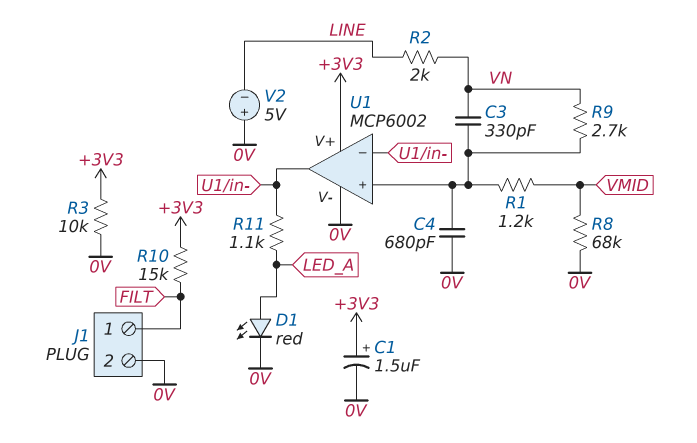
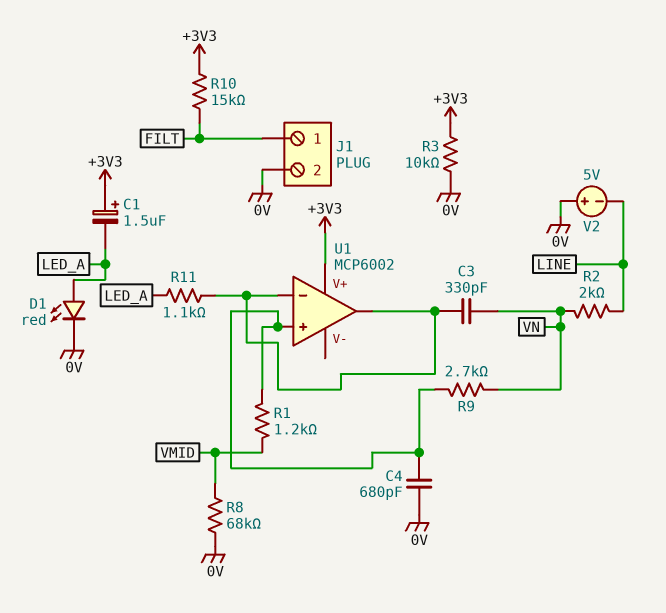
C1: 1.5uF (plus +3V3, minus 0V) -> 1.5uF (plus +3V3, minus LED_A)
C3: 330pF (U1/in+, VN) -> 330pF (U1/in-, VN)
U1 pin V-: 0V -> none

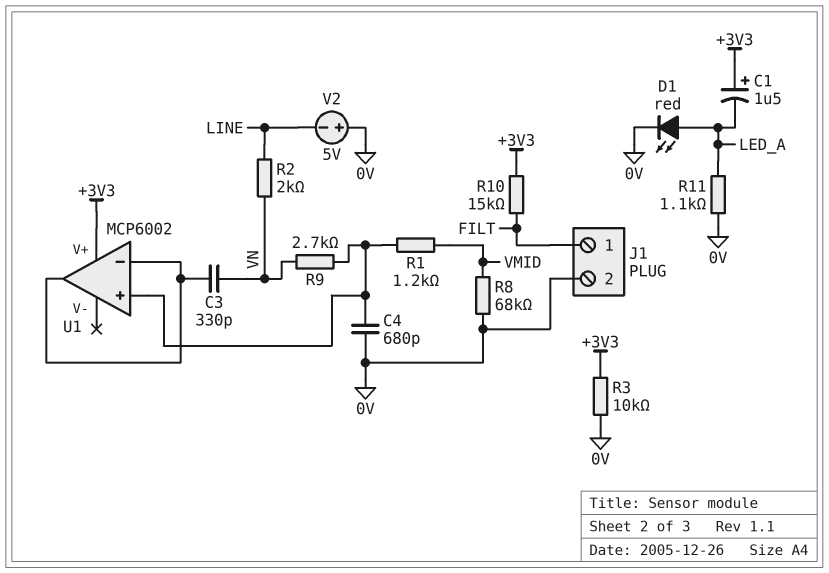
R11: 1.1k (LED_A, U1/in-) -> 1.1k (0V, LED_A)

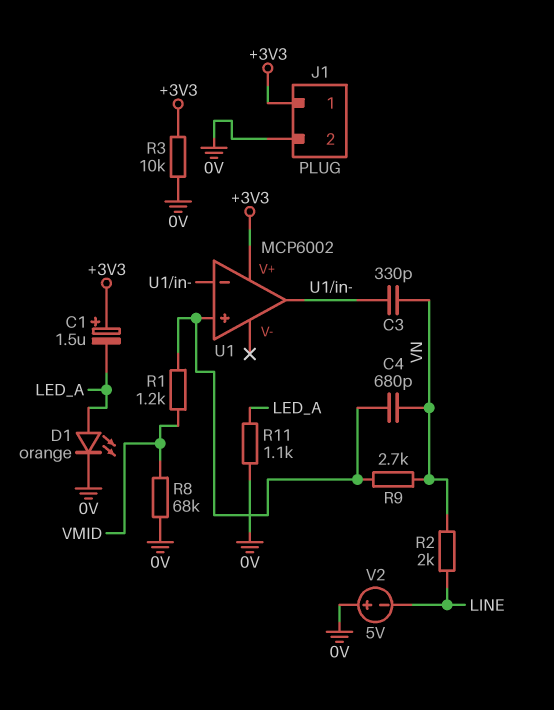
C4: 680pF (0V, U1/in+) -> 680pF (U1/in+, VN)
D1: LED red (A LED_A, K 0V) -> LED orange (A LED_A, K 0V)
J1 pin 1: FILT -> +3V3
R10: 15k (+3V3, FILT) -> none

